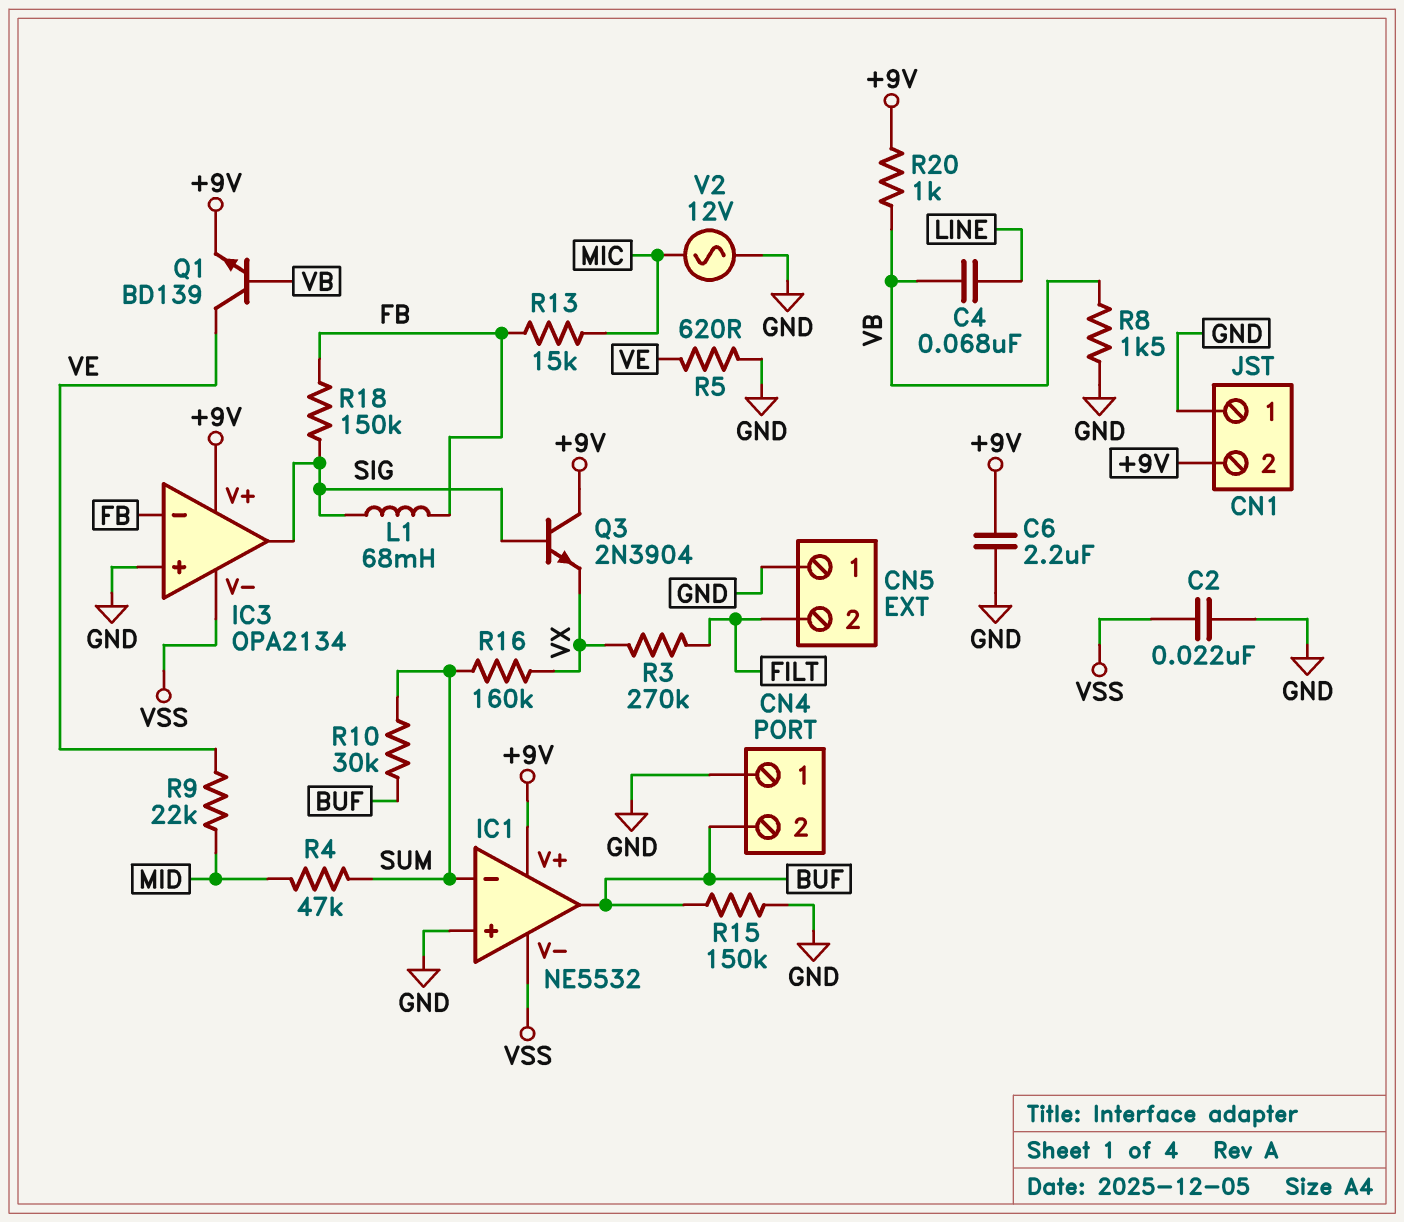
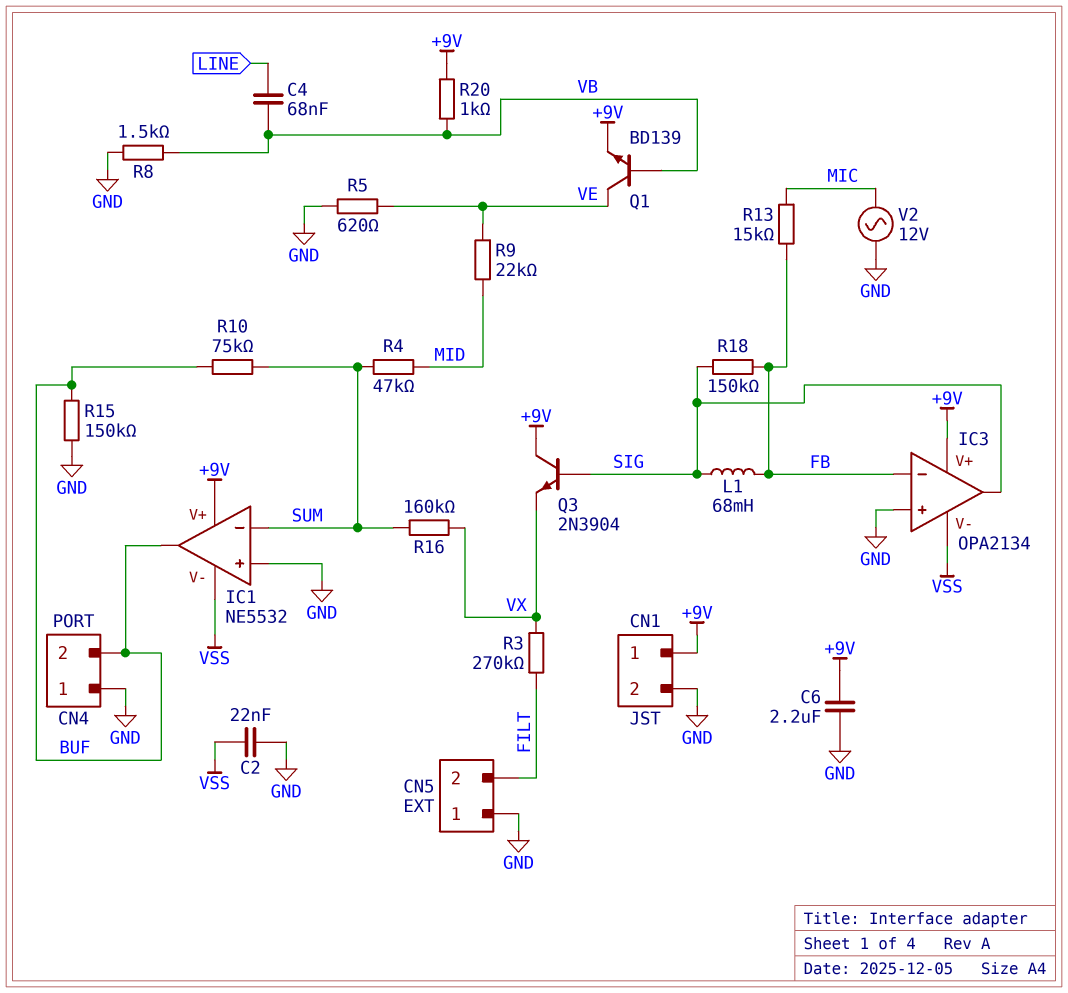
CN1 pin 1: GND -> +9V
CN1 pin 2: +9V -> GND
R10: 30k (BUF, SUM) -> 75k (BUF, SUM)

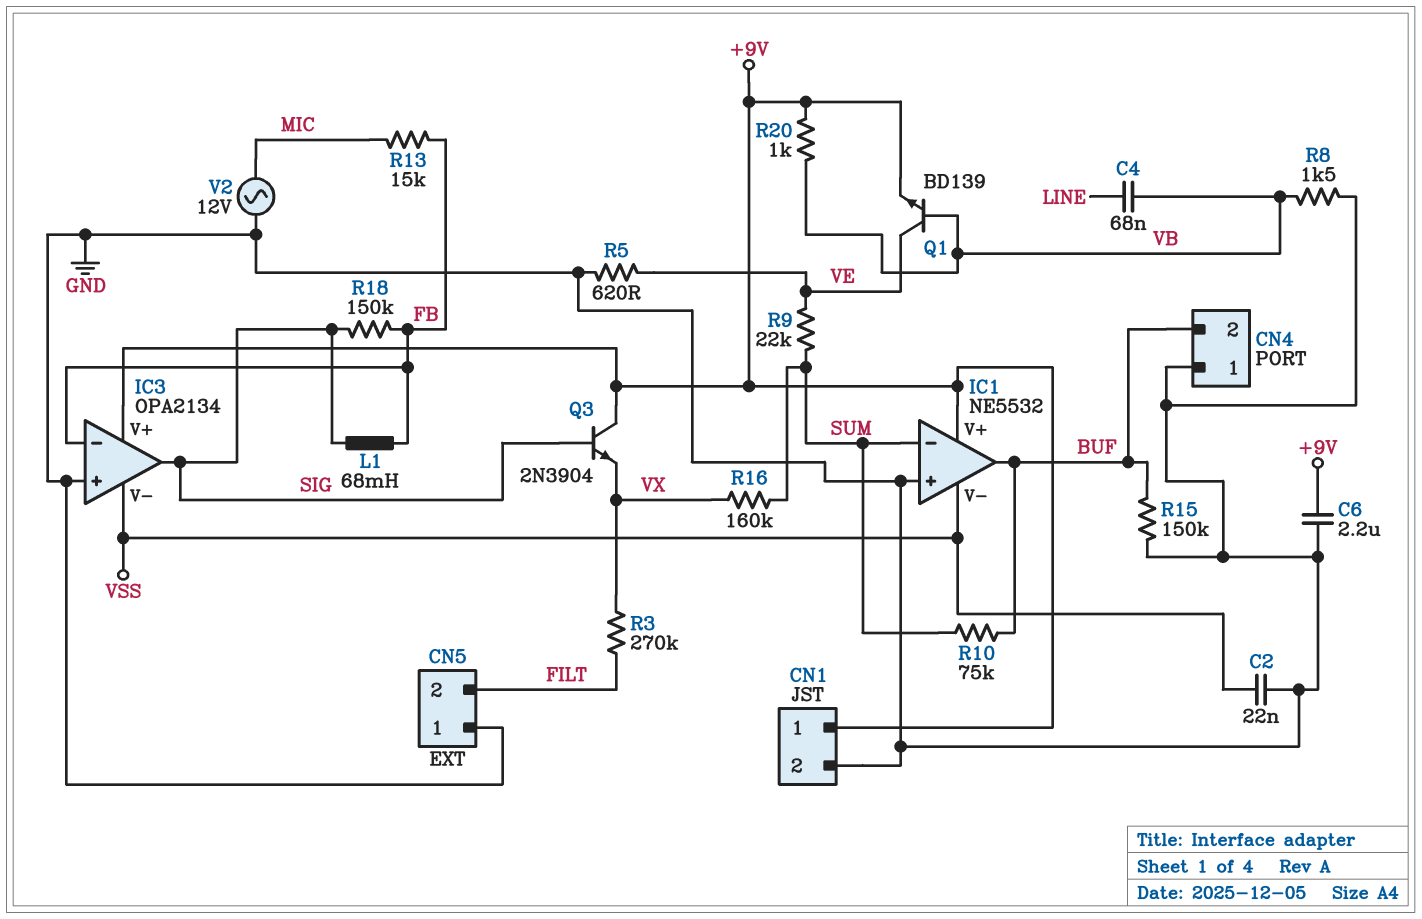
R4: 47k (MID, SUM) -> none
R9: 22k (MID, VE) -> 22k (SUM, VE)

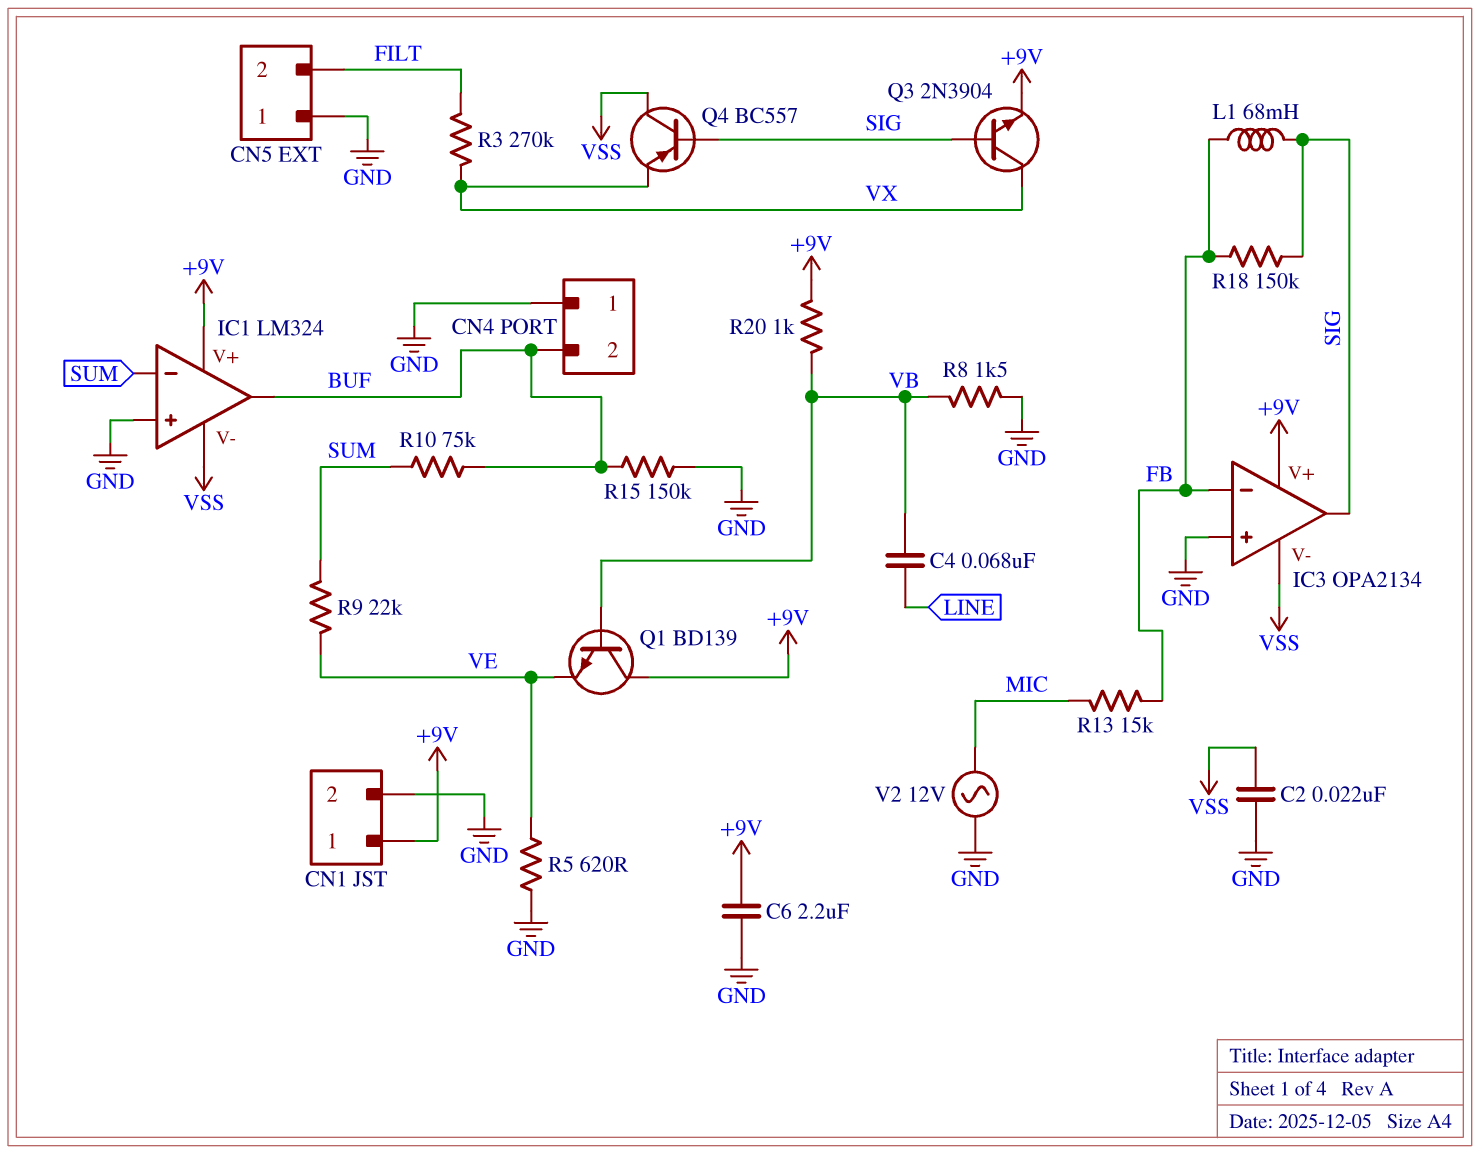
IC1: NE5532 -> LM324
Q1: NPN BD139 (B VB, C VE, E +9V) -> NPN BD139 (B VB, C +9V, E VE)
Q3: NPN 2N3904 (B SIG, C +9V, E VX) -> NPN 2N3904 (B SIG, C VX, E +9V)
Q4: none -> PNP BC557 (B SIG, C VSS, E VX)
R16: 160k (SUM, VX) -> none

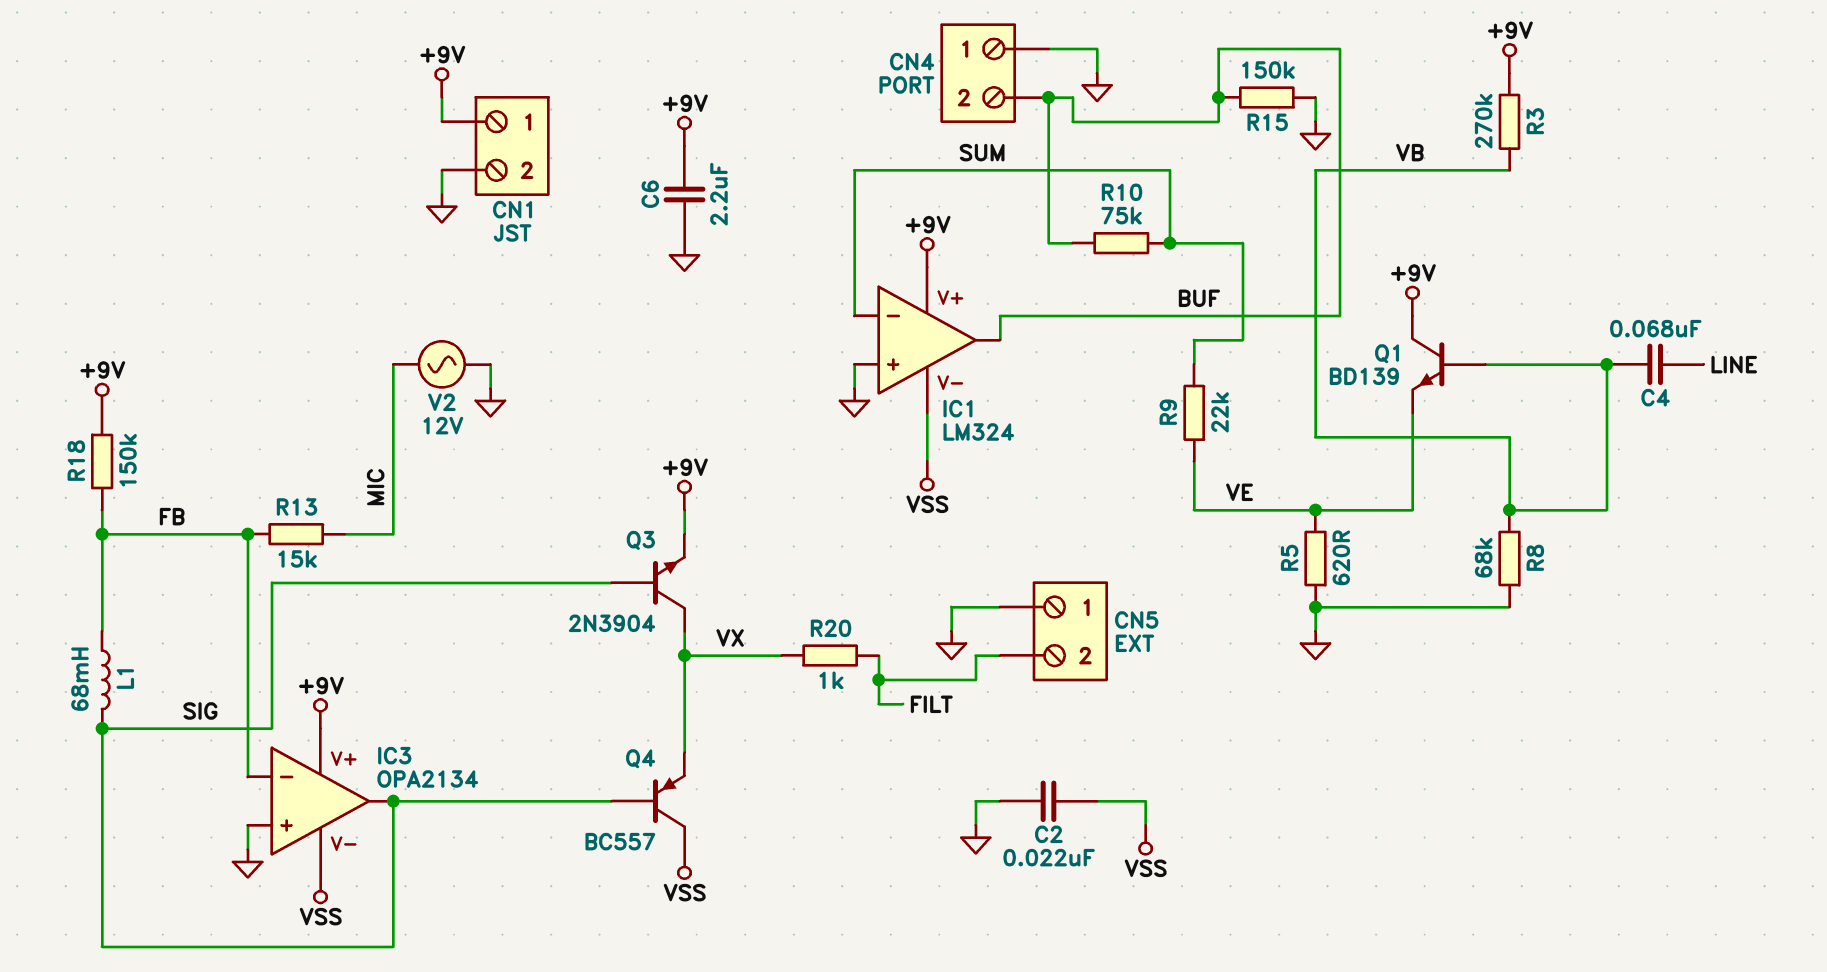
R3: 270k (FILT, VX) -> 270k (+9V, VB)
R8: 1.5k (GND, VB) -> 68k (GND, VB)
R18: 150k (FB, SIG) -> 150k (+9V, FB)
R20: 1k (+9V, VB) -> 1k (FILT, VX)

